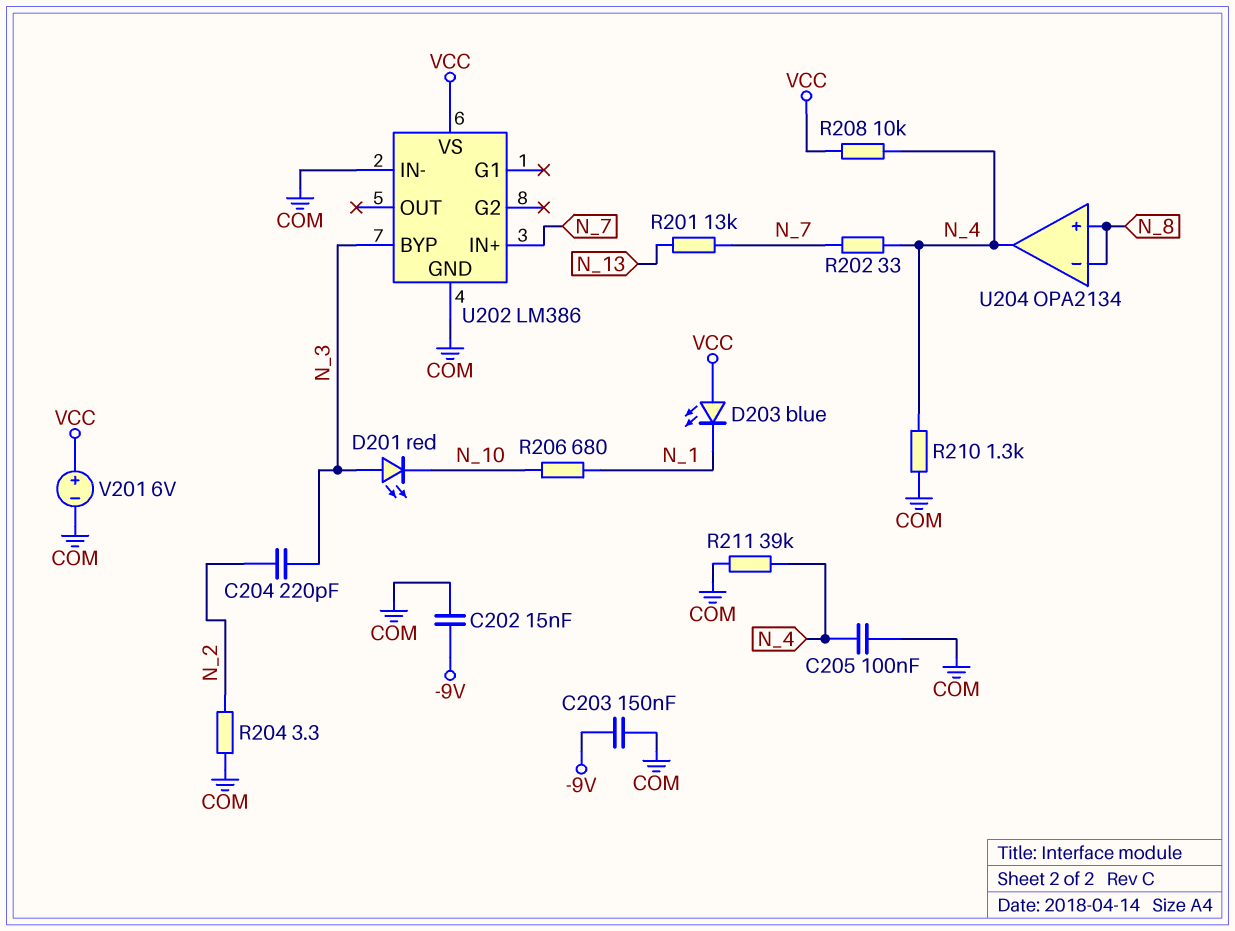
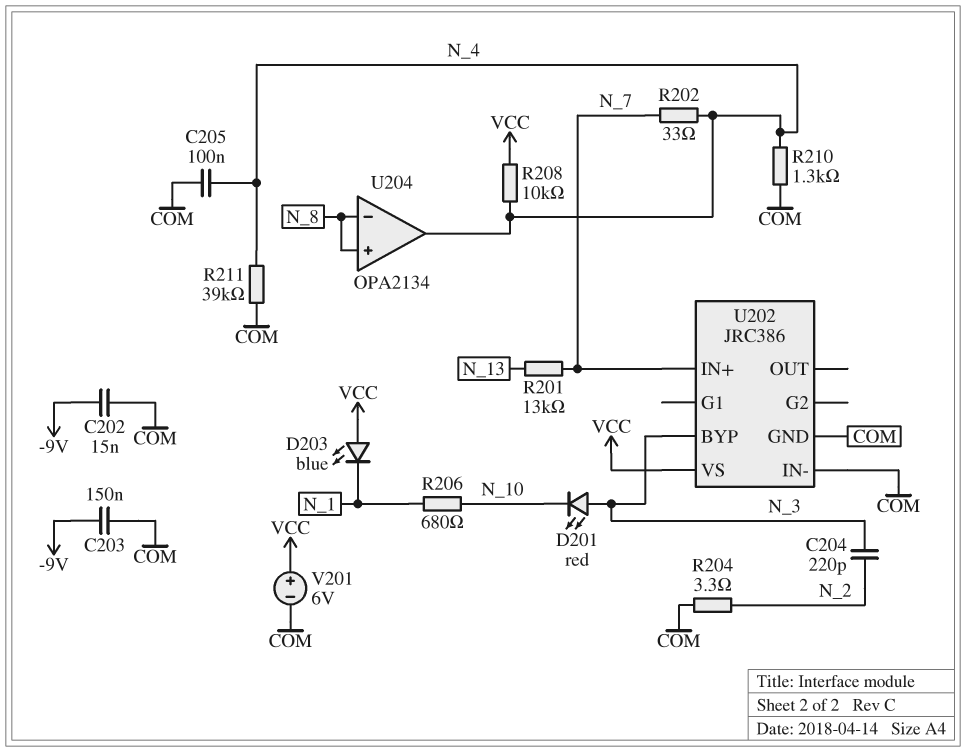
U202: LM386 -> JRC386

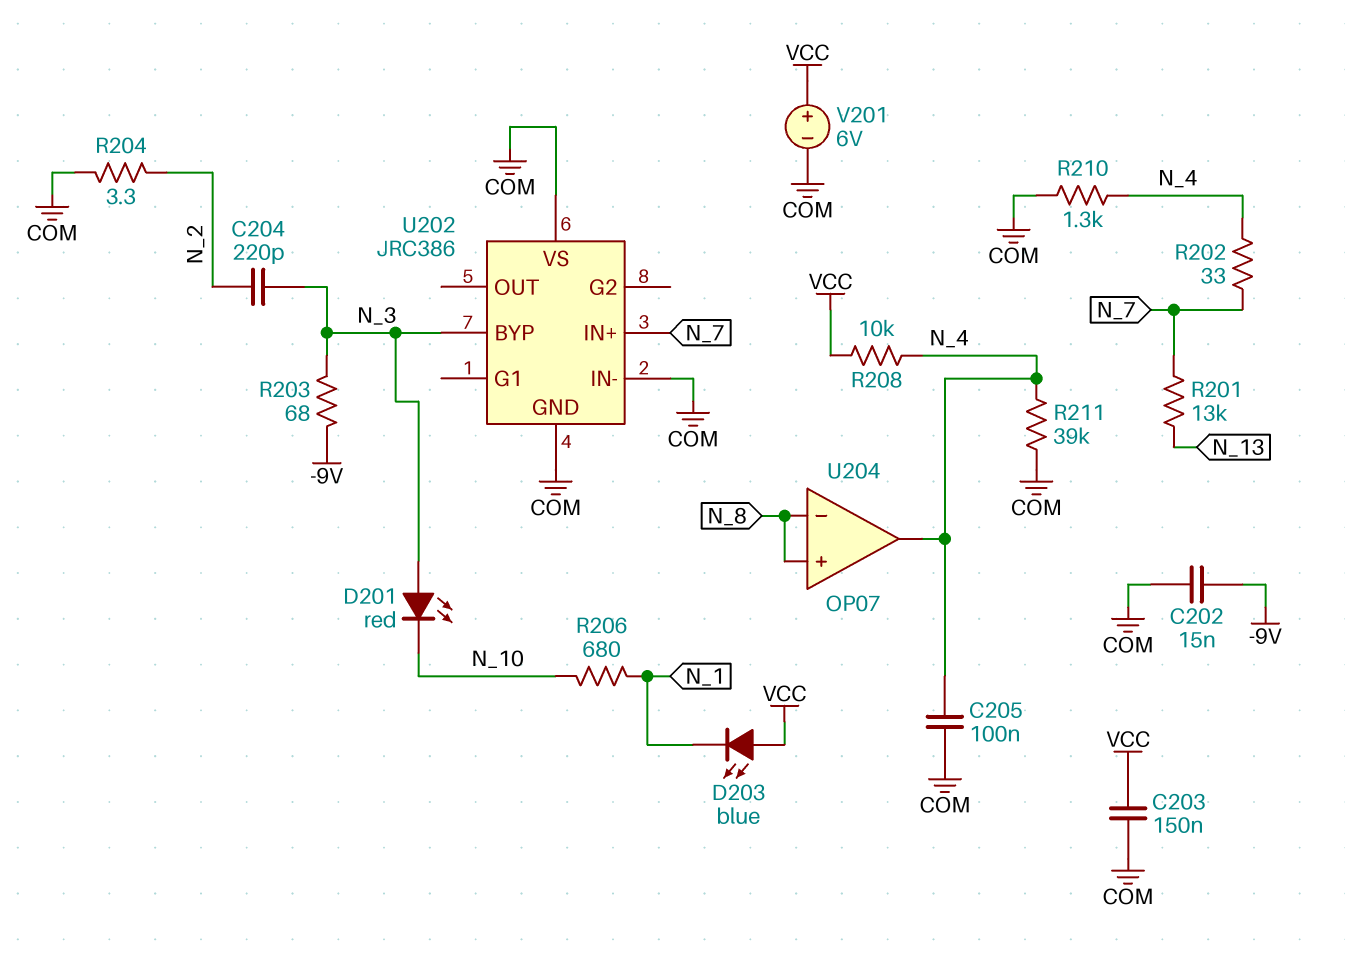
C203: 150nF (-9V, COM) -> 150nF (COM, VCC)
R203: none -> 68 (-9V, N_3)
U202 pin VS: VCC -> COM
U204: OPA2134 -> OP07

